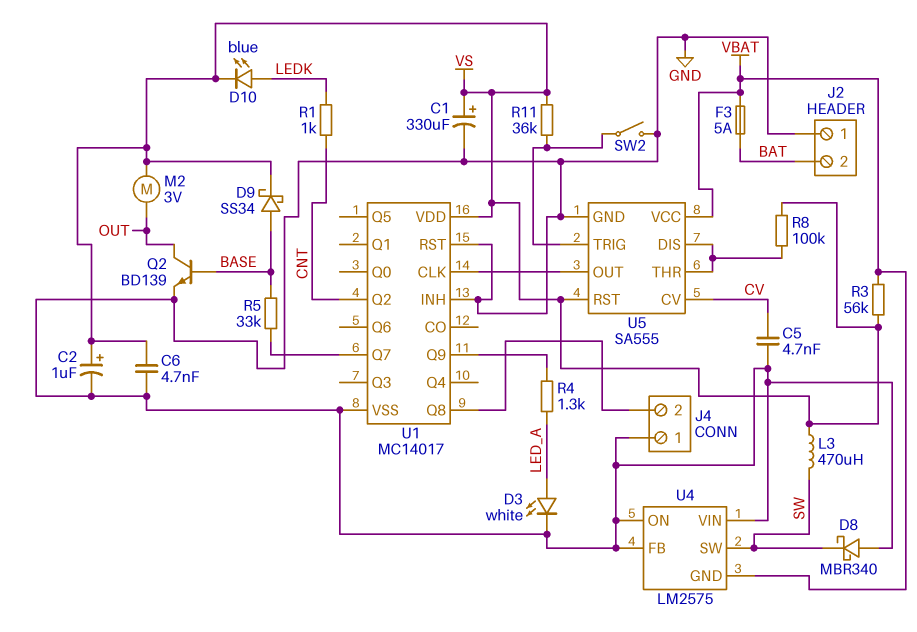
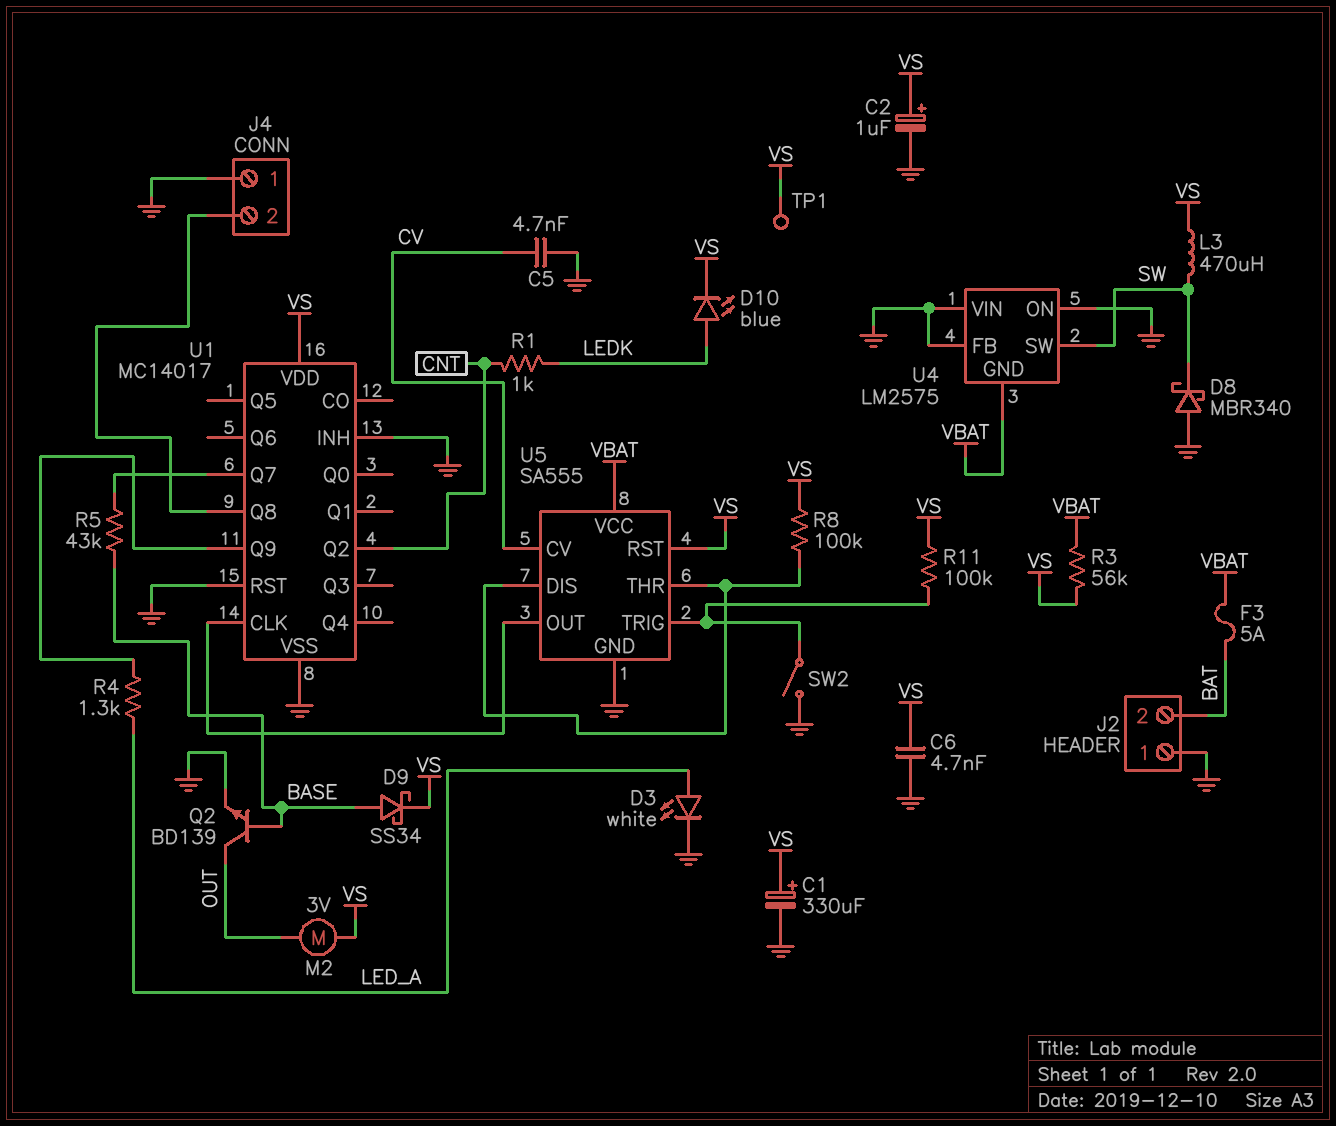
R5: 33k (BASE, U1/Q7) -> 43k (BASE, U1/Q7)
R11: 36k (U5/TRIG, VS) -> 100k (U5/TRIG, VS)
TP1: none -> test point (VS)

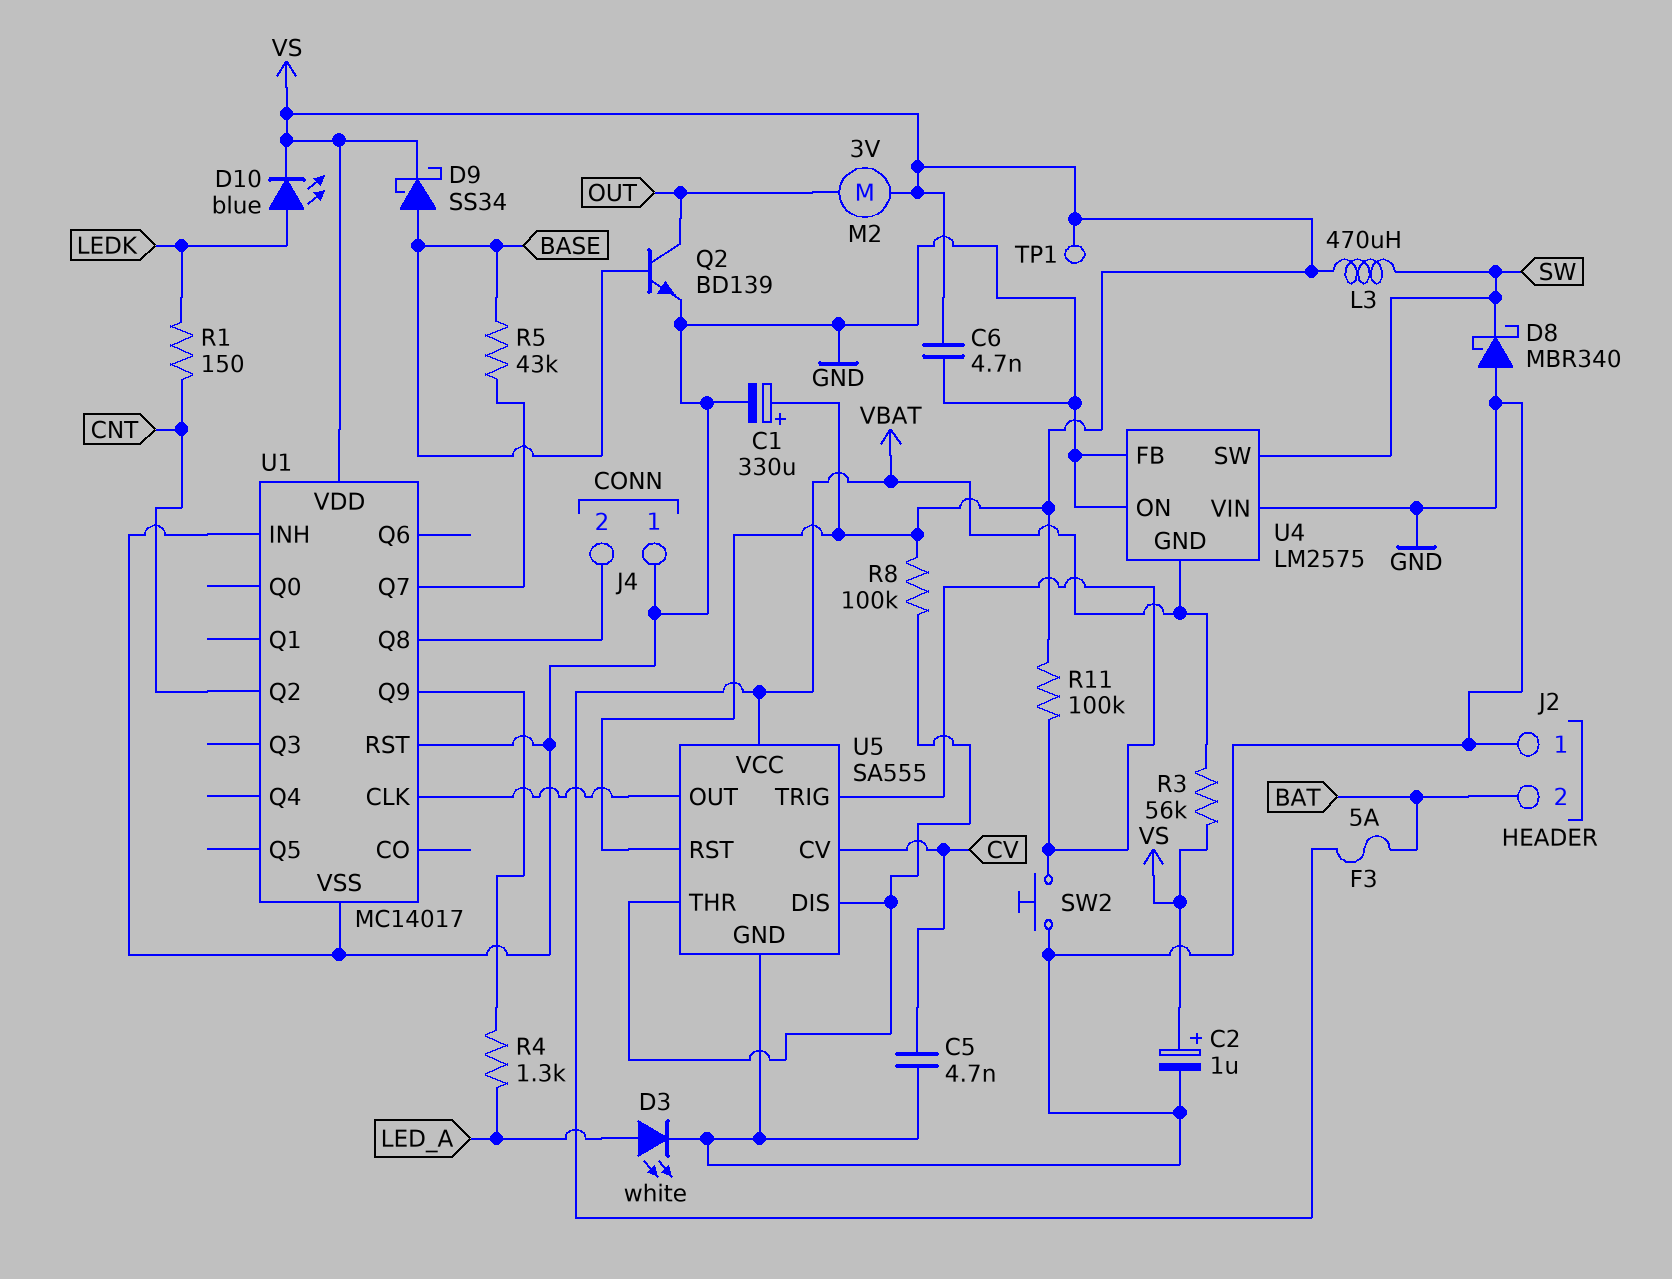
R1: 1k (CNT, LEDK) -> 150 (CNT, LEDK)
SW2: switch (GND, U5/TRIG) -> button (GND, U5/TRIG)

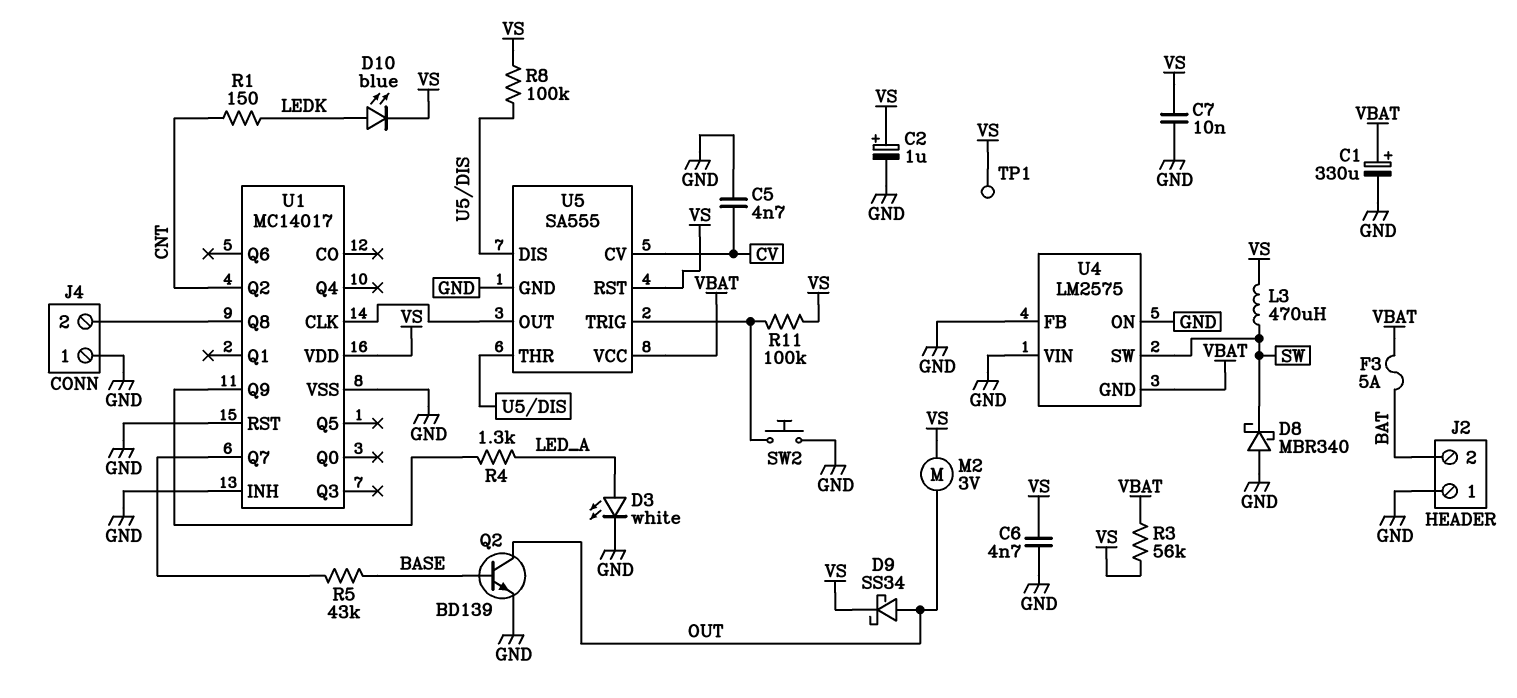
C1: 330uF (plus VS, minus GND) -> 330uF (plus VBAT, minus GND)
C7: none -> 10nF (GND, VS)
D9: schottky SS34 (A BASE, K VS) -> schottky SS34 (A OUT, K VS)

